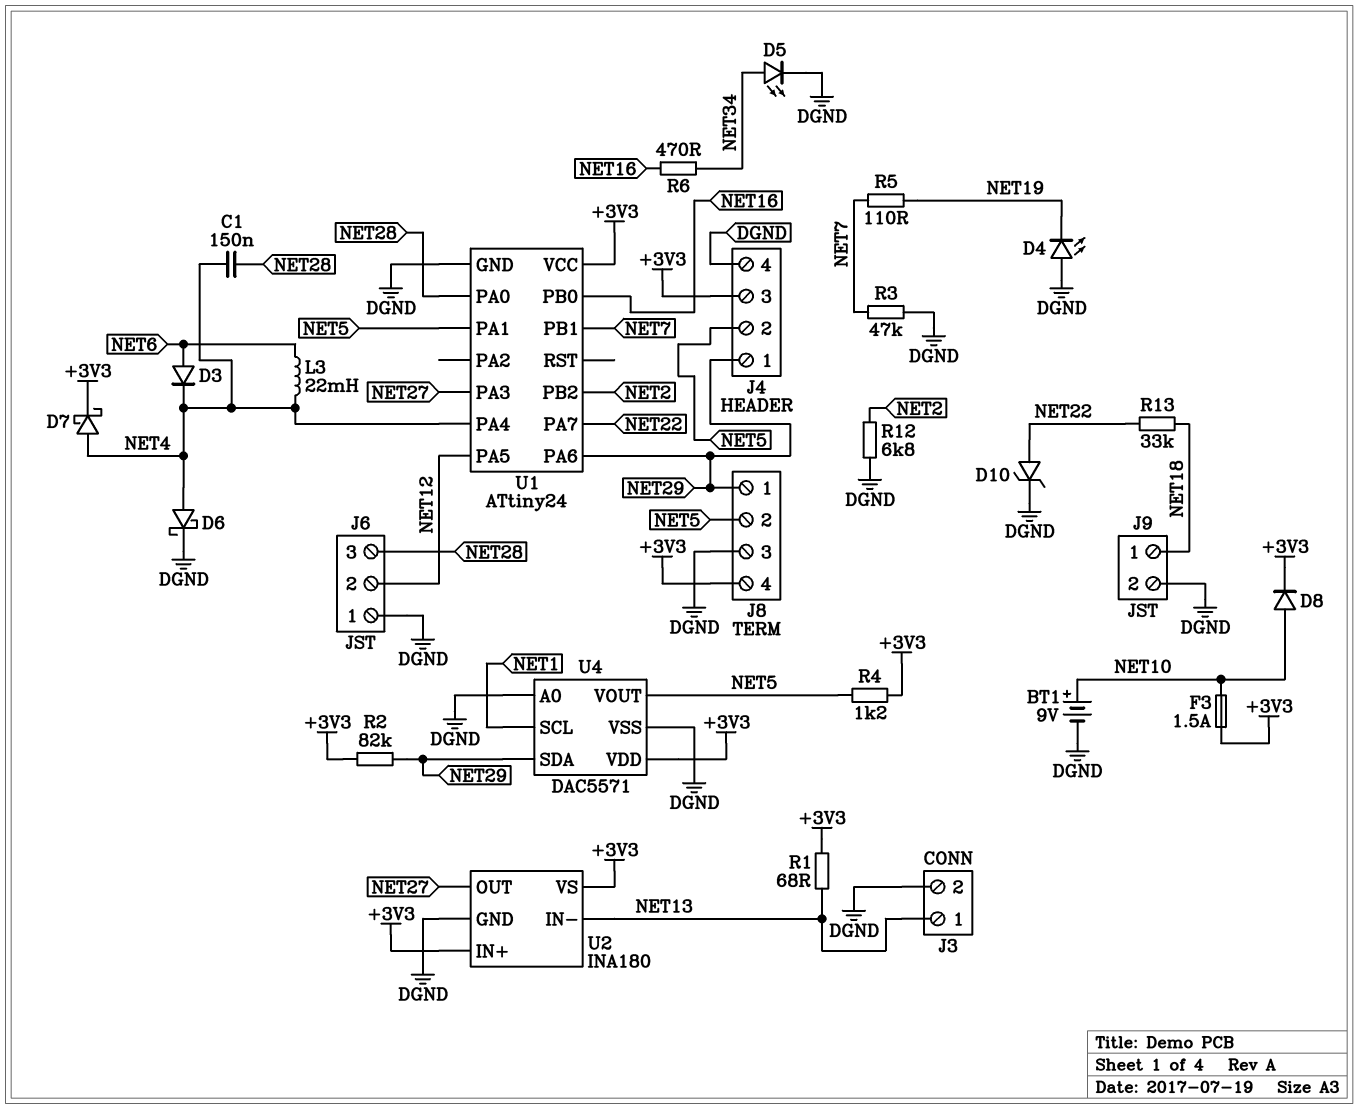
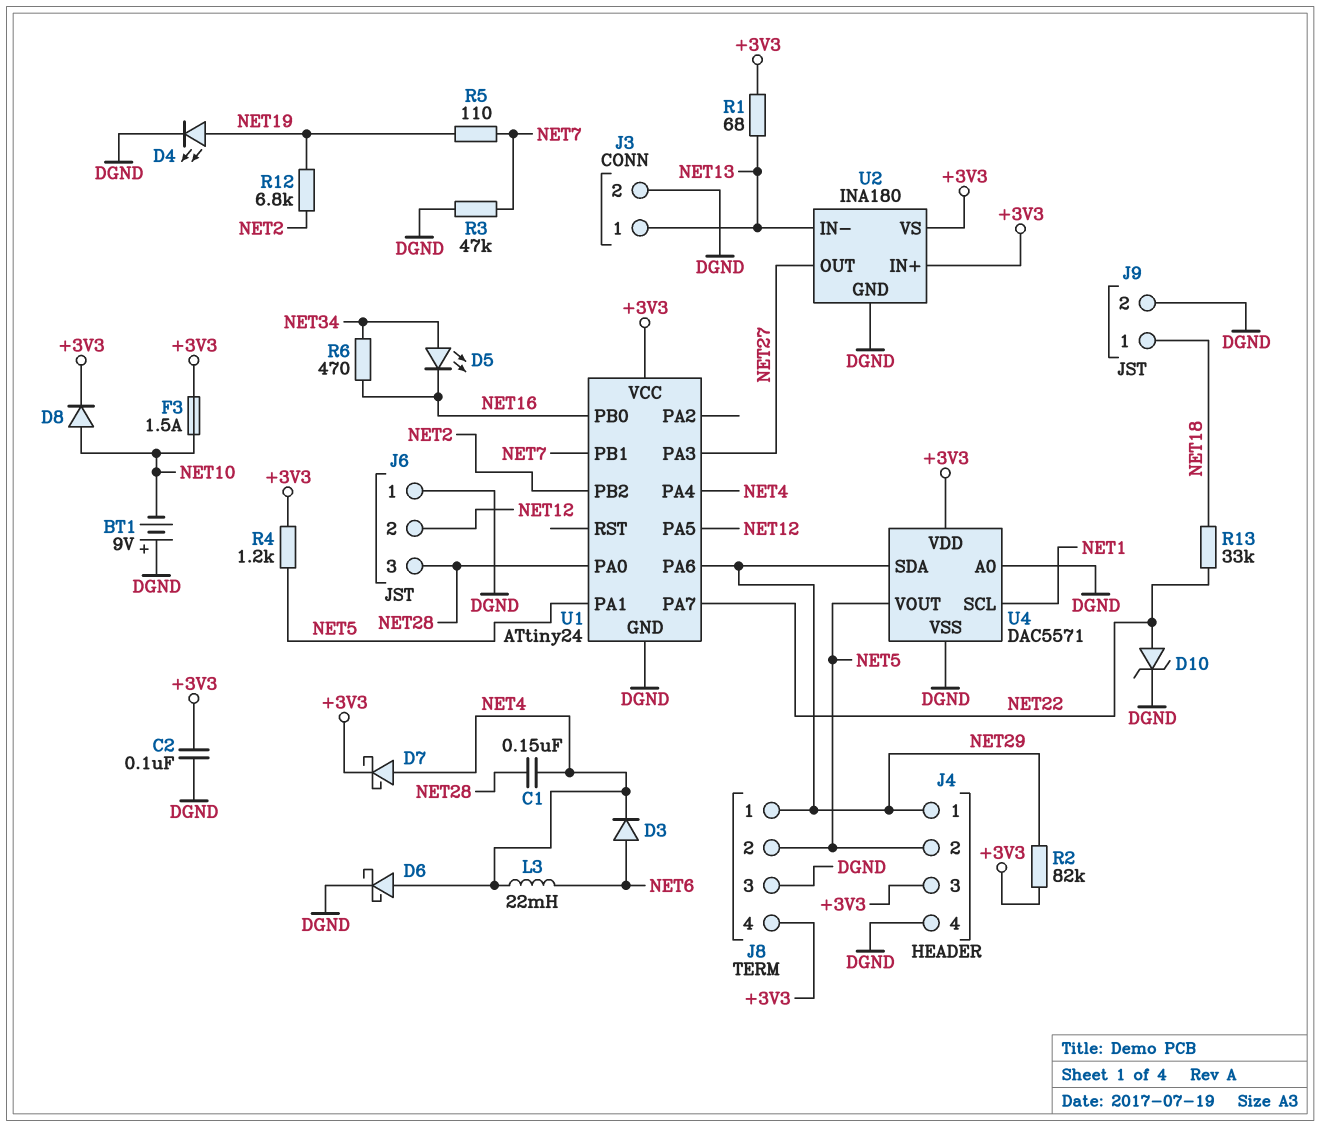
BT1: 9V (plus NET10, minus DGND) -> 9V (plus DGND, minus NET10)
C2: none -> 100nF (+3V3, DGND)
D4: LED (A DGND, K NET19) -> LED (A NET19, K DGND)
D5: LED (A NET34, K DGND) -> LED (A NET34, K NET16)
R12: 6.8k (DGND, NET2) -> 6.8k (NET2, NET19)

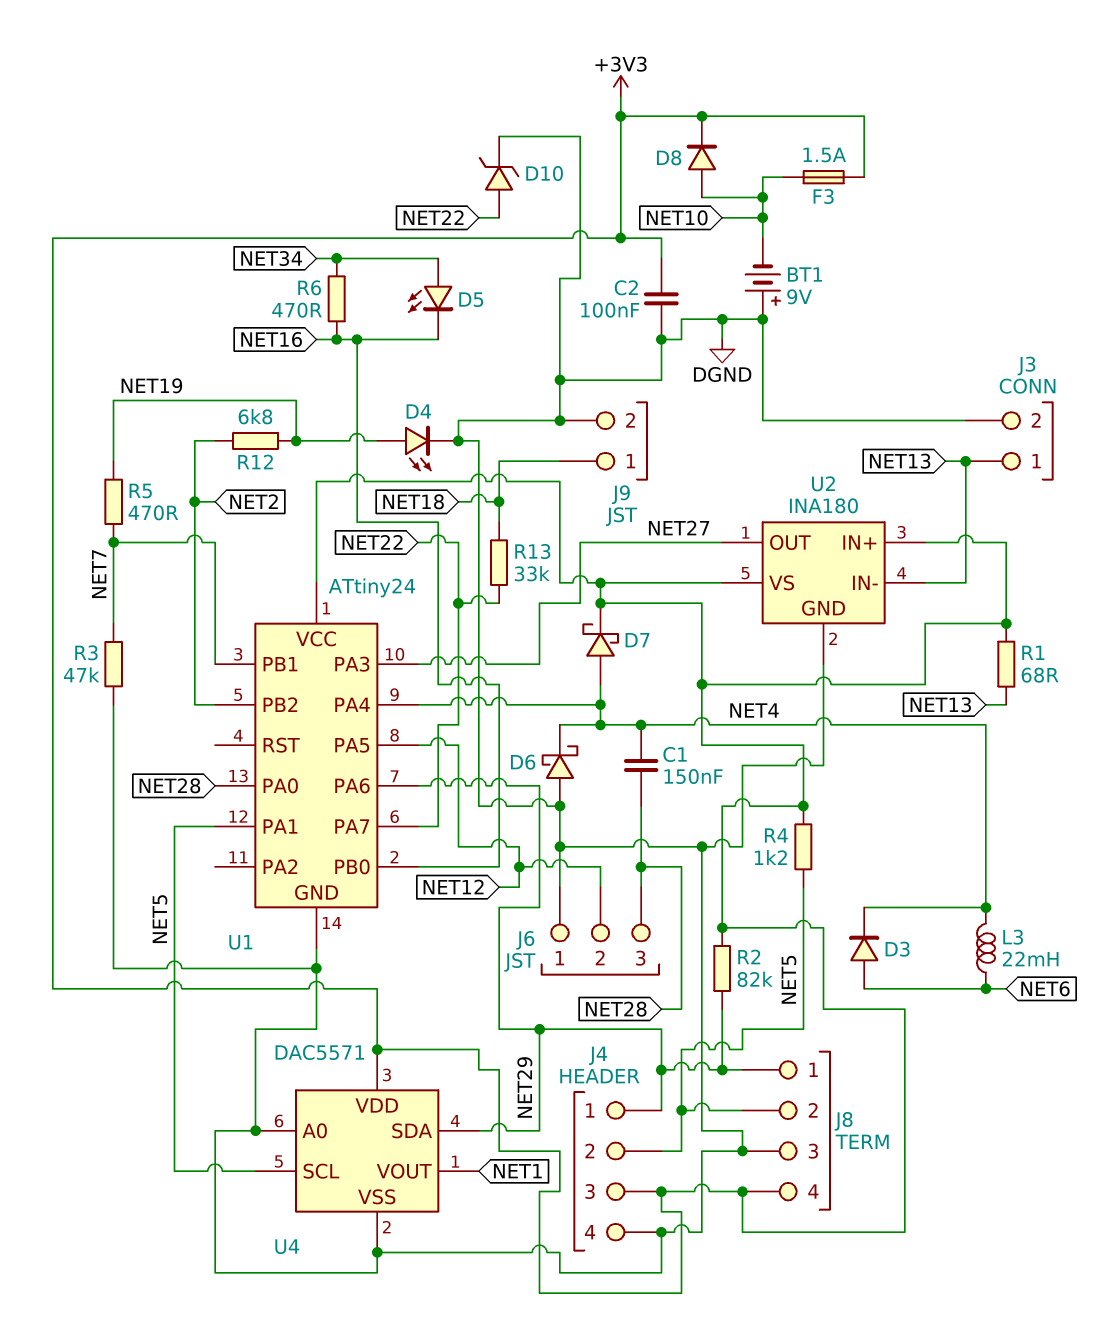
D6: schottky (A NET4, K DGND) -> schottky (A DGND, K NET4)
R5: 110 (NET7, NET19) -> 470 (NET7, NET19)
U4 pin SCL: NET1 -> NET5
U4 pin VOUT: NET5 -> NET1

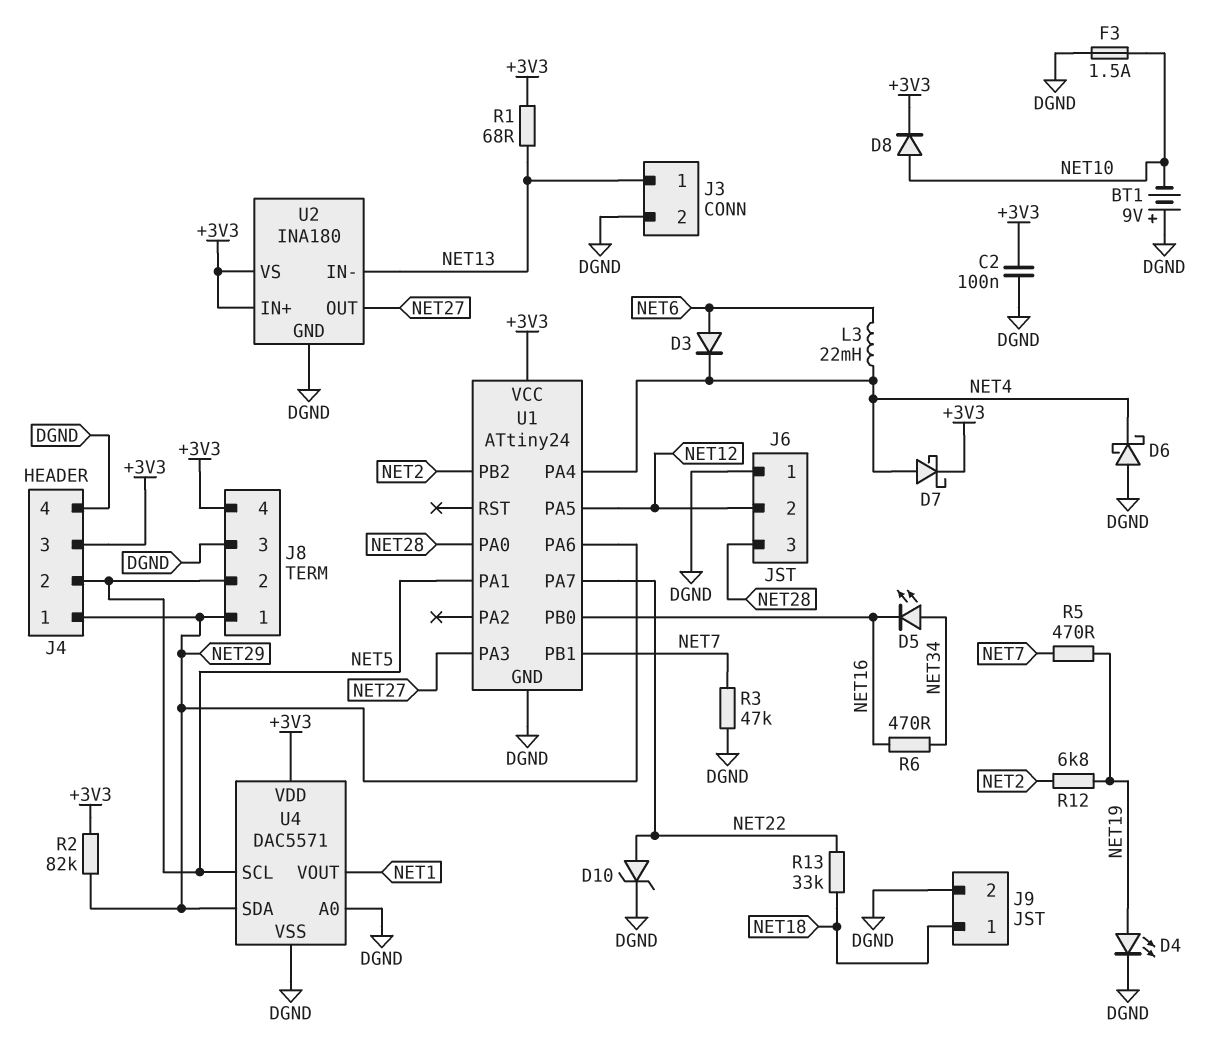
C1: 150nF (NET4, NET28) -> none
F3: 1.5A (+3V3, NET10) -> 1.5A (DGND, NET10)
R4: 1.2k (+3V3, NET5) -> none

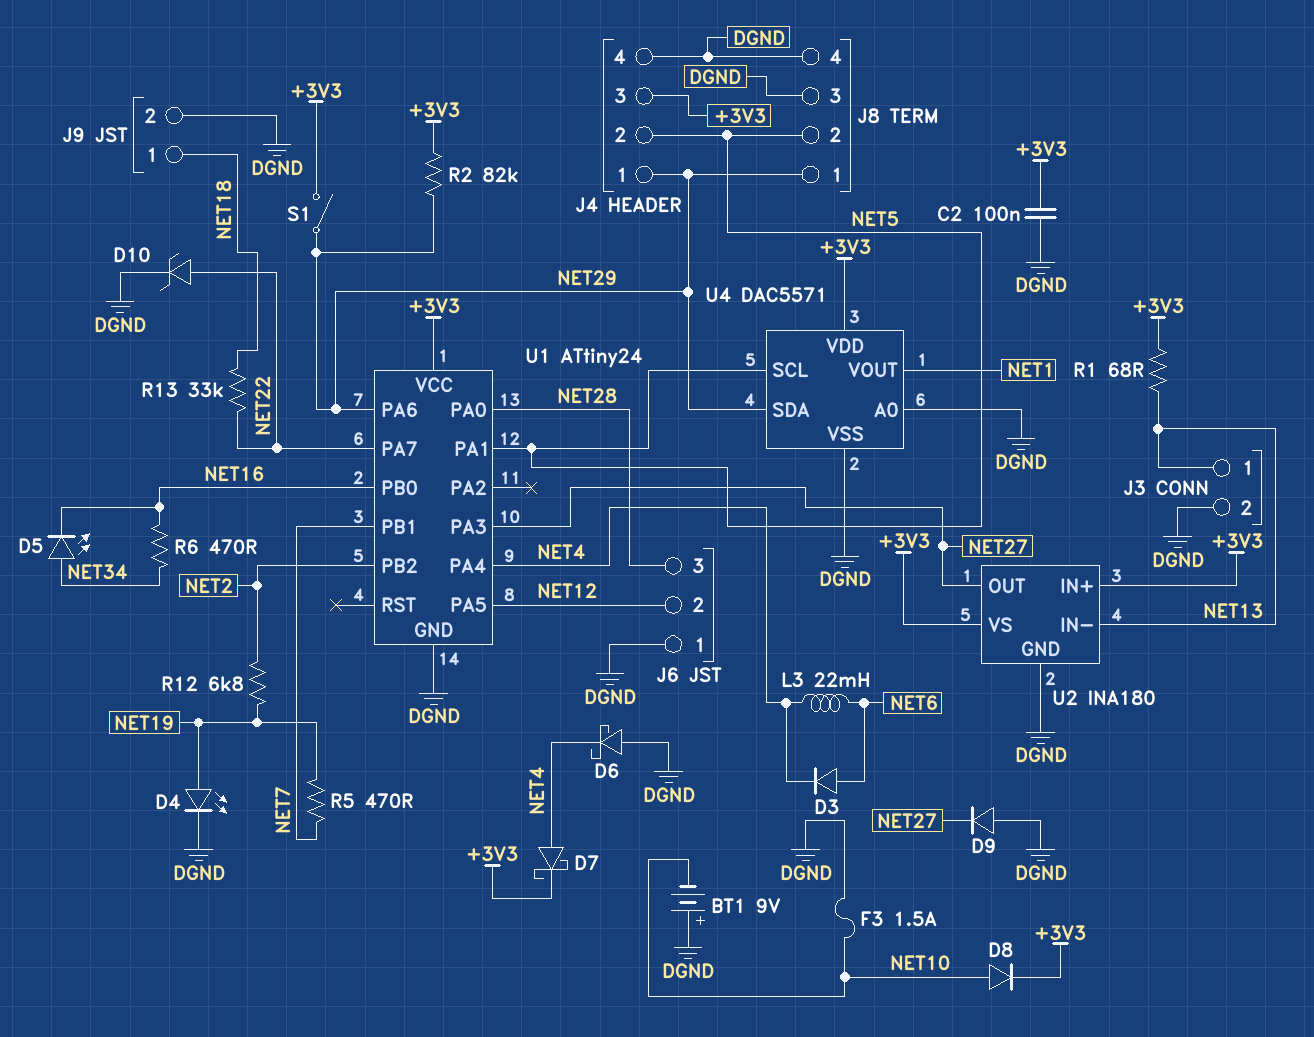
D9: none -> diode (A DGND, K NET27)
J8 pin 4: +3V3 -> DGND
R3: 47k (DGND, NET7) -> none
S1: none -> switch (+3V3, NET29)

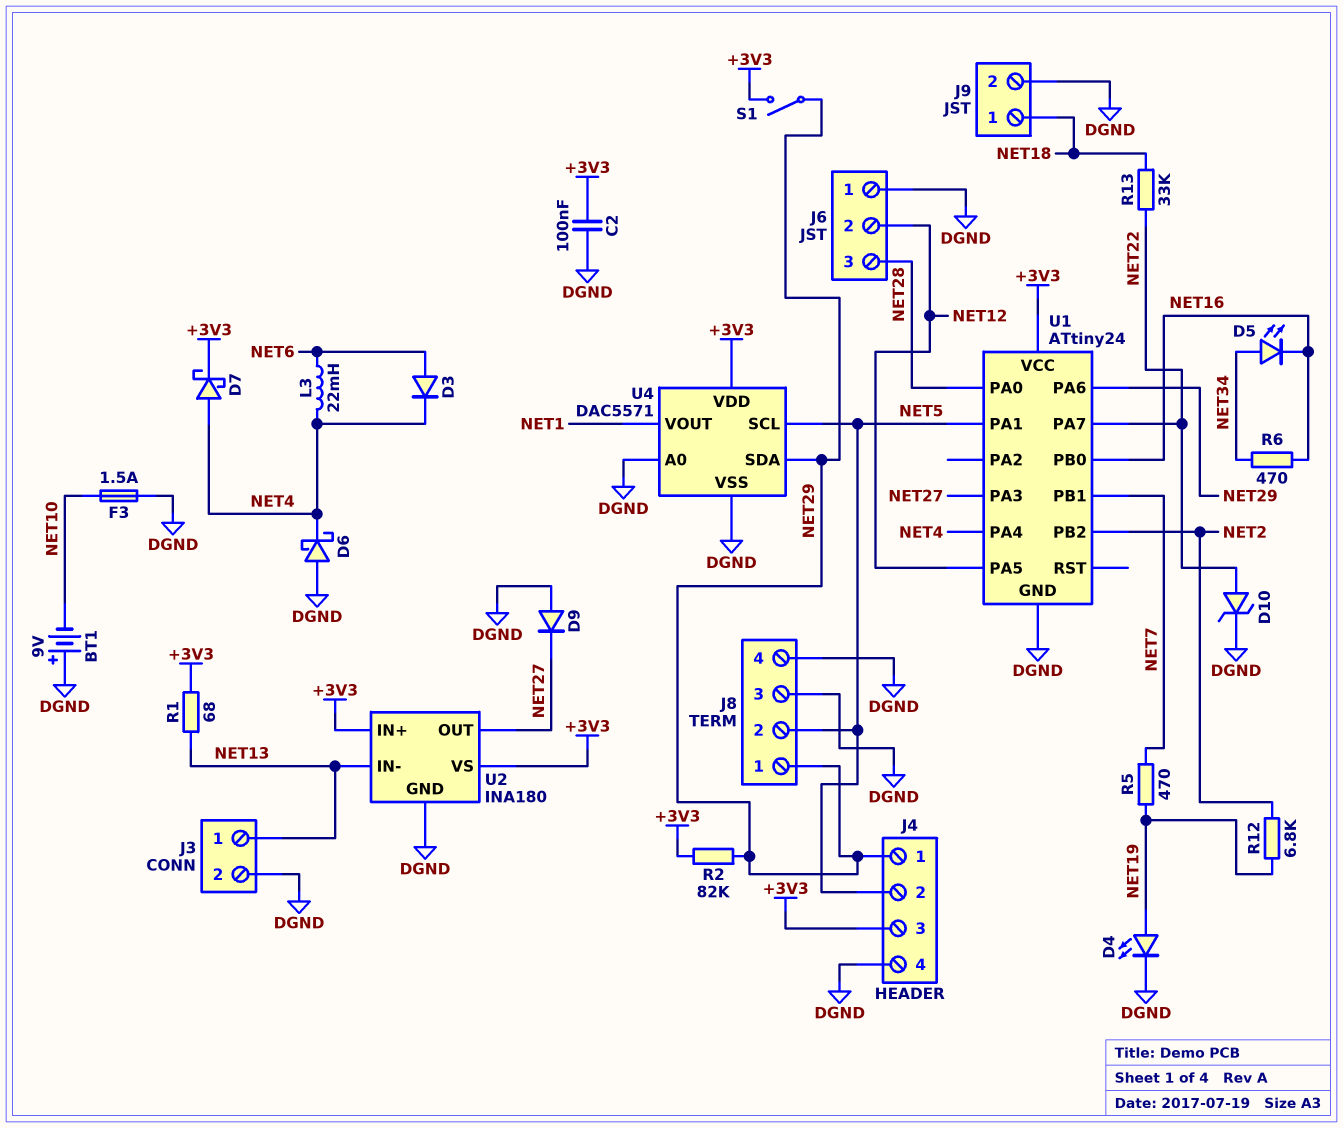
D8: diode (A NET10, K +3V3) -> none

